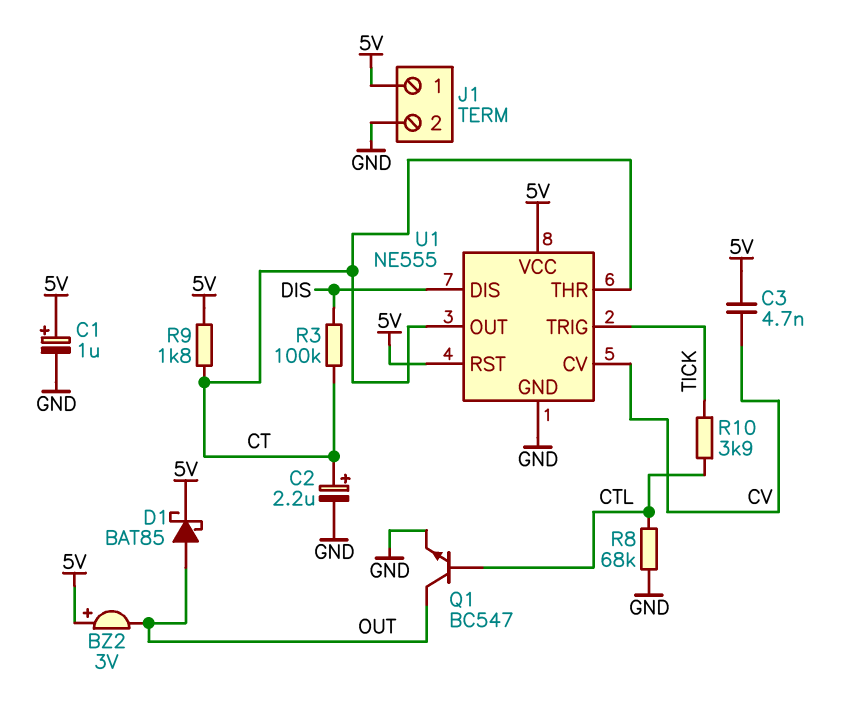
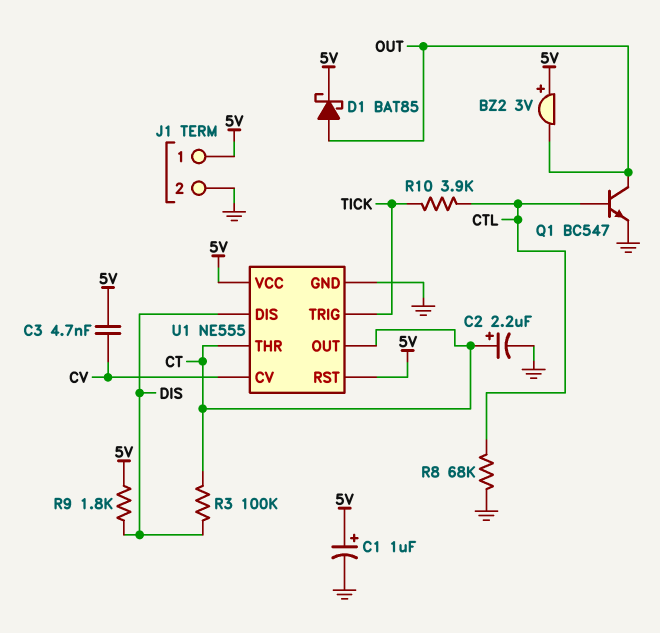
R9: 1.8k (5V, CT) -> 1.8k (5V, DIS)

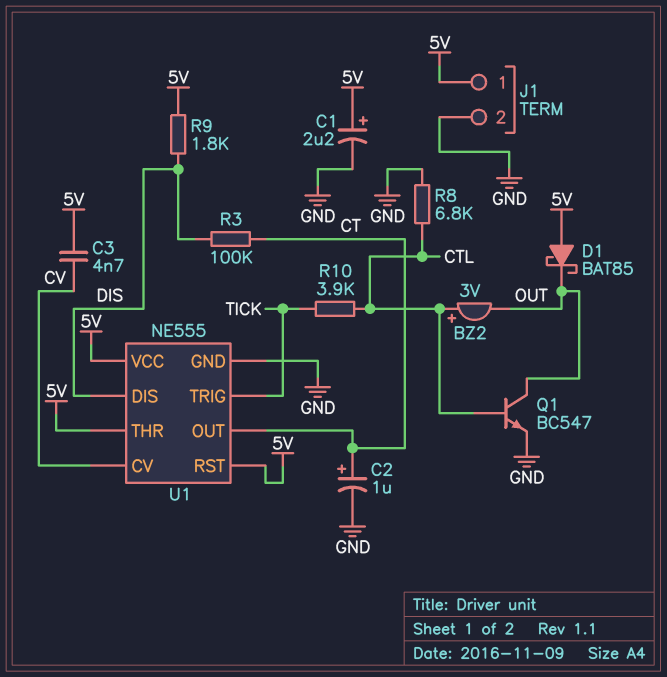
BZ2: buzzer 3V (plus 5V, minus OUT) -> buzzer 3V (plus CTL, minus OUT)
C1: 1uF (plus 5V, minus GND) -> 2.2uF (plus 5V, minus GND)
C2: 2.2uF (plus CT, minus GND) -> 1uF (plus CT, minus GND)
D1: schottky BAT85 (A OUT, K 5V) -> schottky BAT85 (A 5V, K OUT)
R8: 68k (CTL, GND) -> 6.8k (CTL, GND)
U1 pin THR: CT -> 5V

